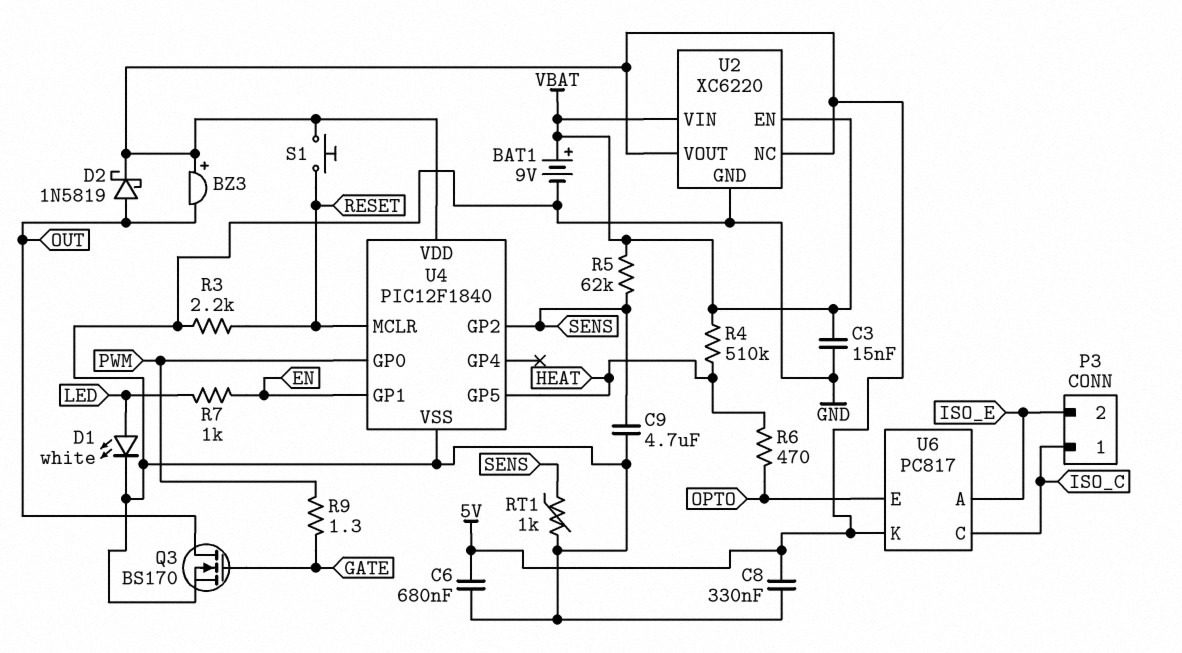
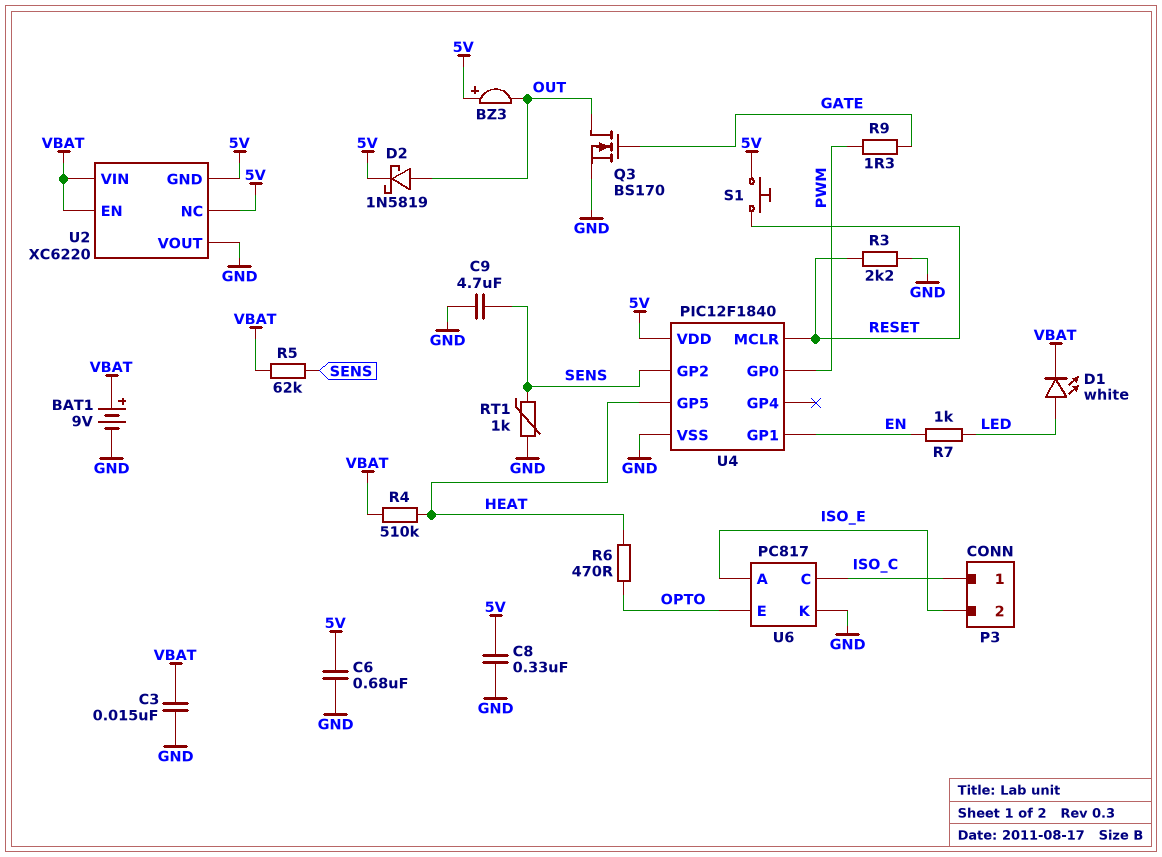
D1: LED white (A LED, K GND) -> LED white (A LED, K VBAT)
U2 pin GND: GND -> 5V
U2 pin VOUT: 5V -> GND
U6 pin K: 5V -> GND

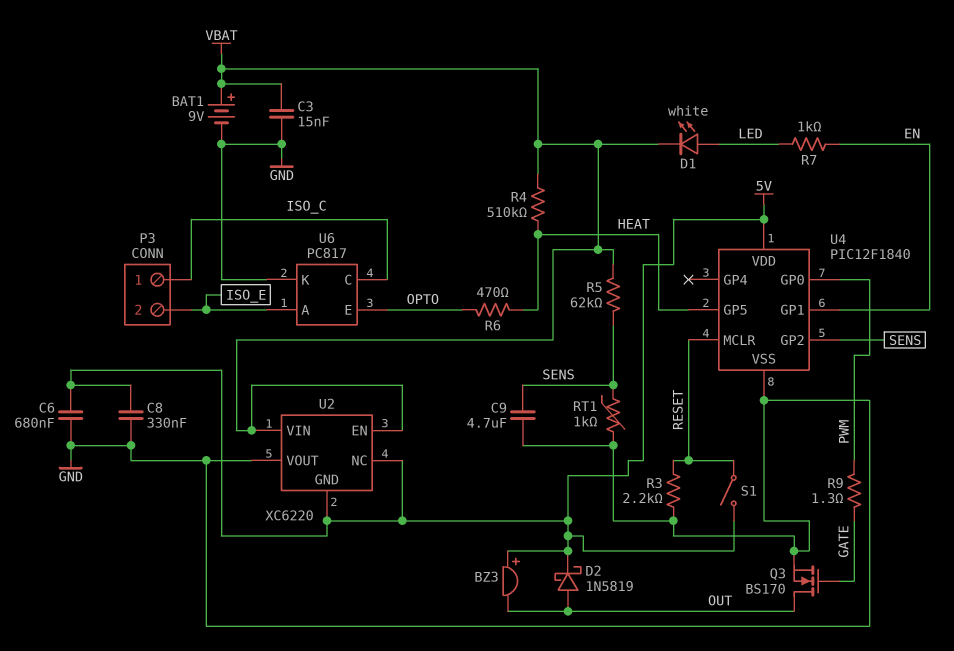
S1: button (5V, RESET) -> switch (5V, RESET)

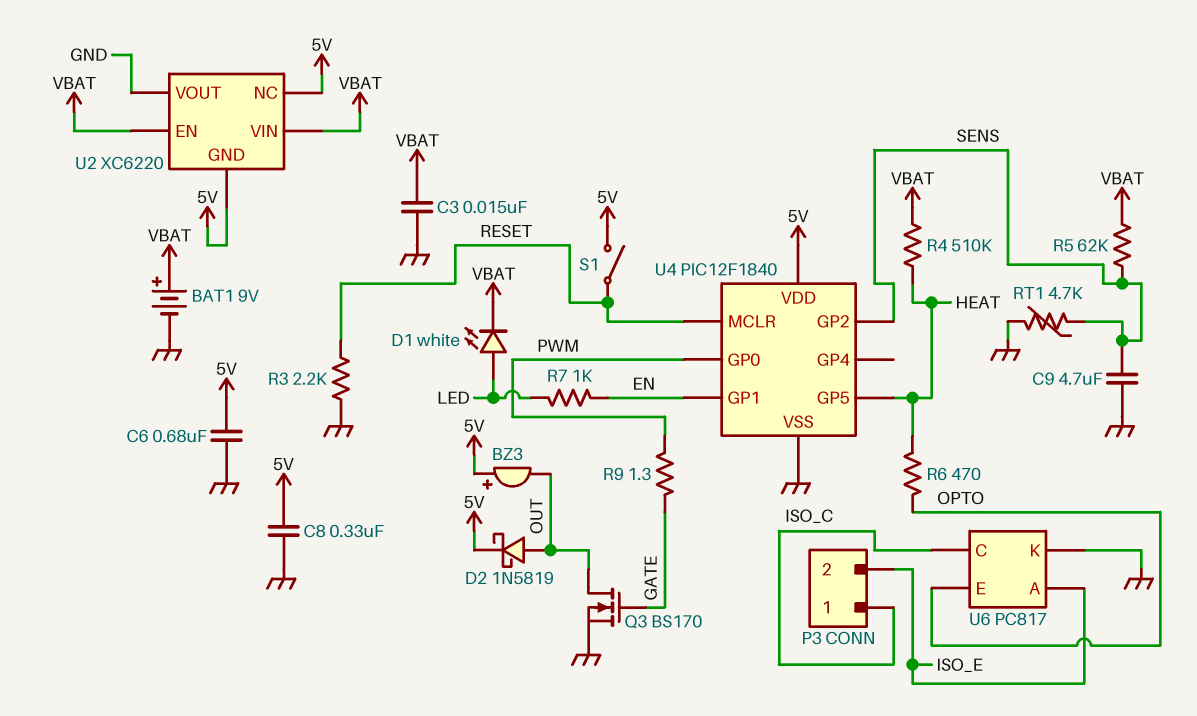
RT1: 1k (GND, SENS) -> 4.7k (GND, SENS)

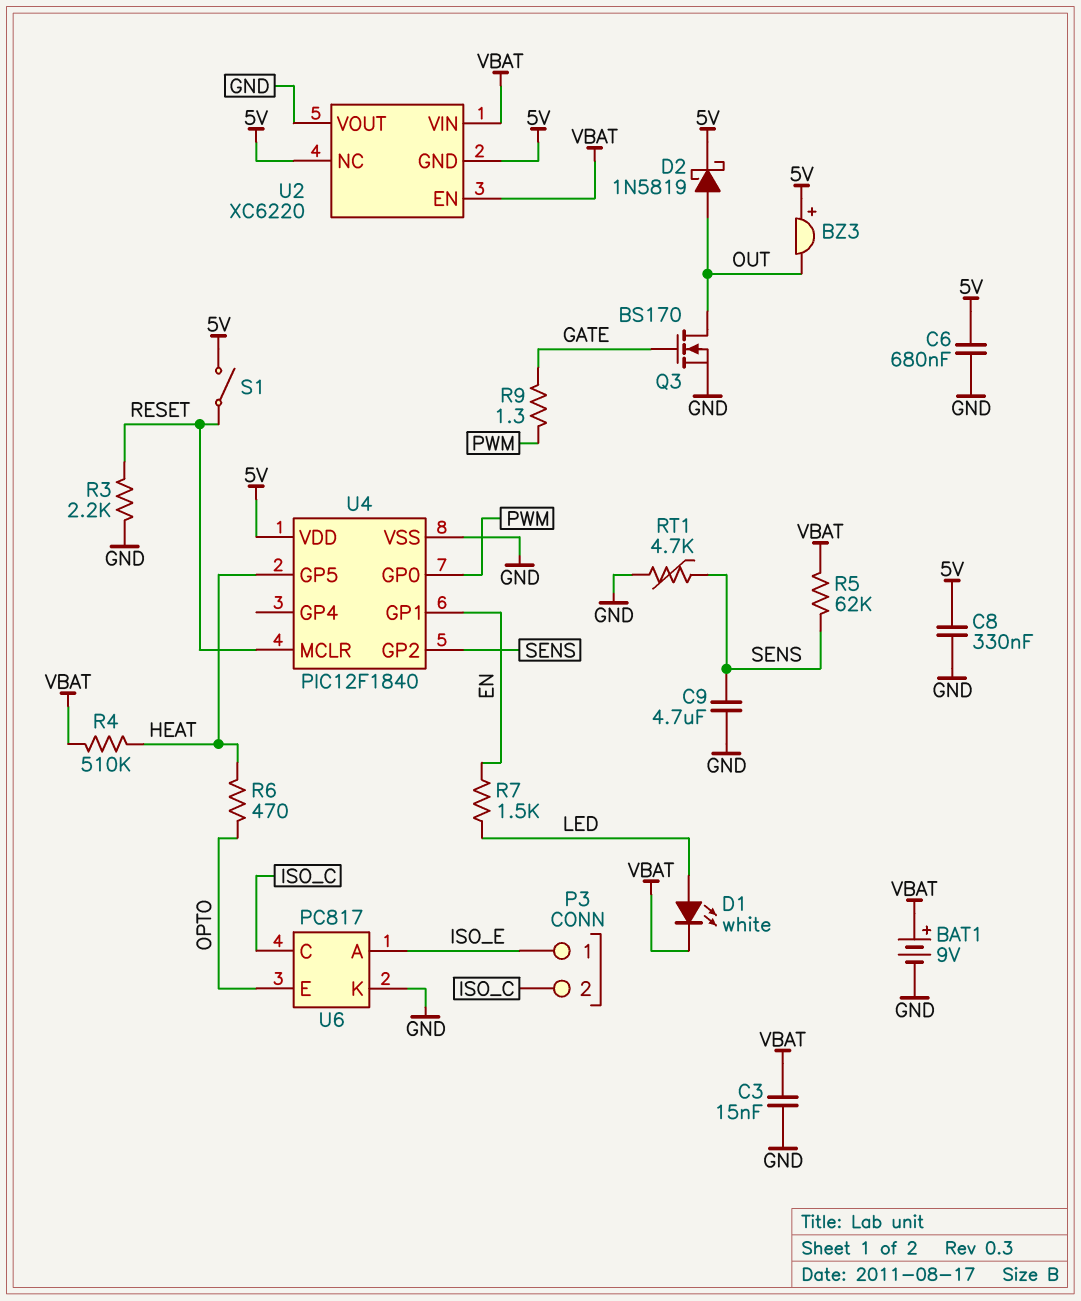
P3 pin 1: ISO_C -> ISO_E
P3 pin 2: ISO_E -> ISO_C
R7: 1k (EN, LED) -> 1.5k (EN, LED)

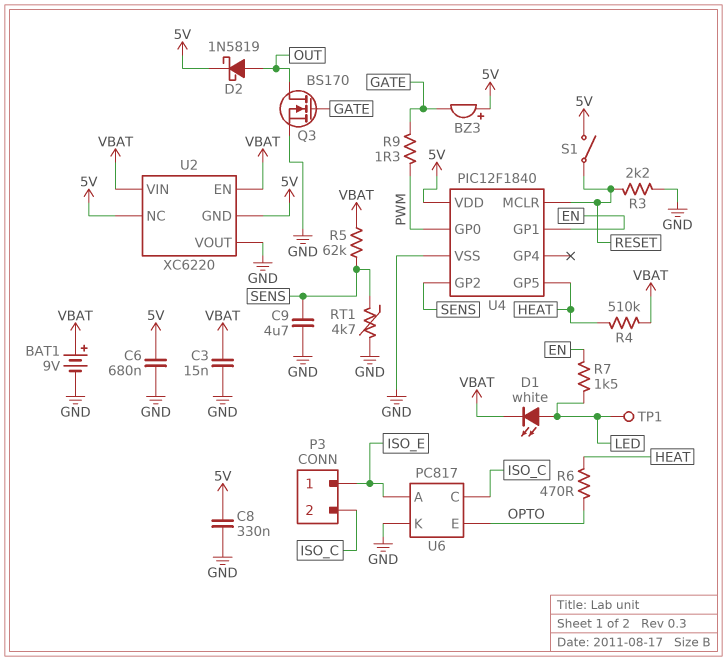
BZ3: buzzer (plus 5V, minus OUT) -> buzzer (plus 5V, minus GATE)
TP1: none -> test point (LED)

